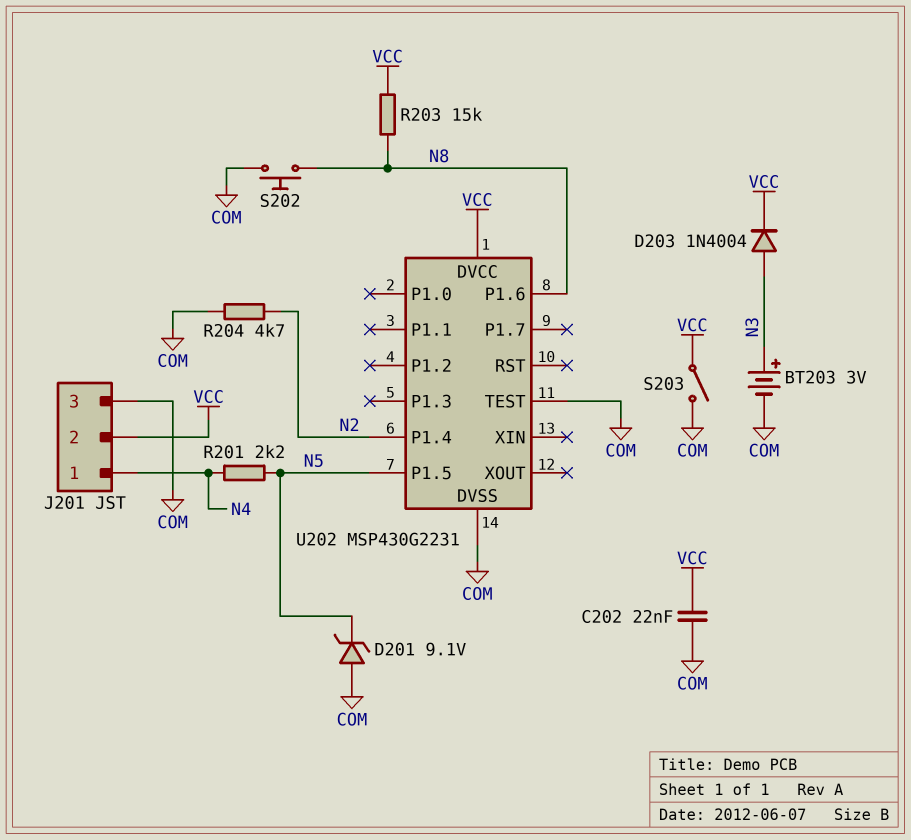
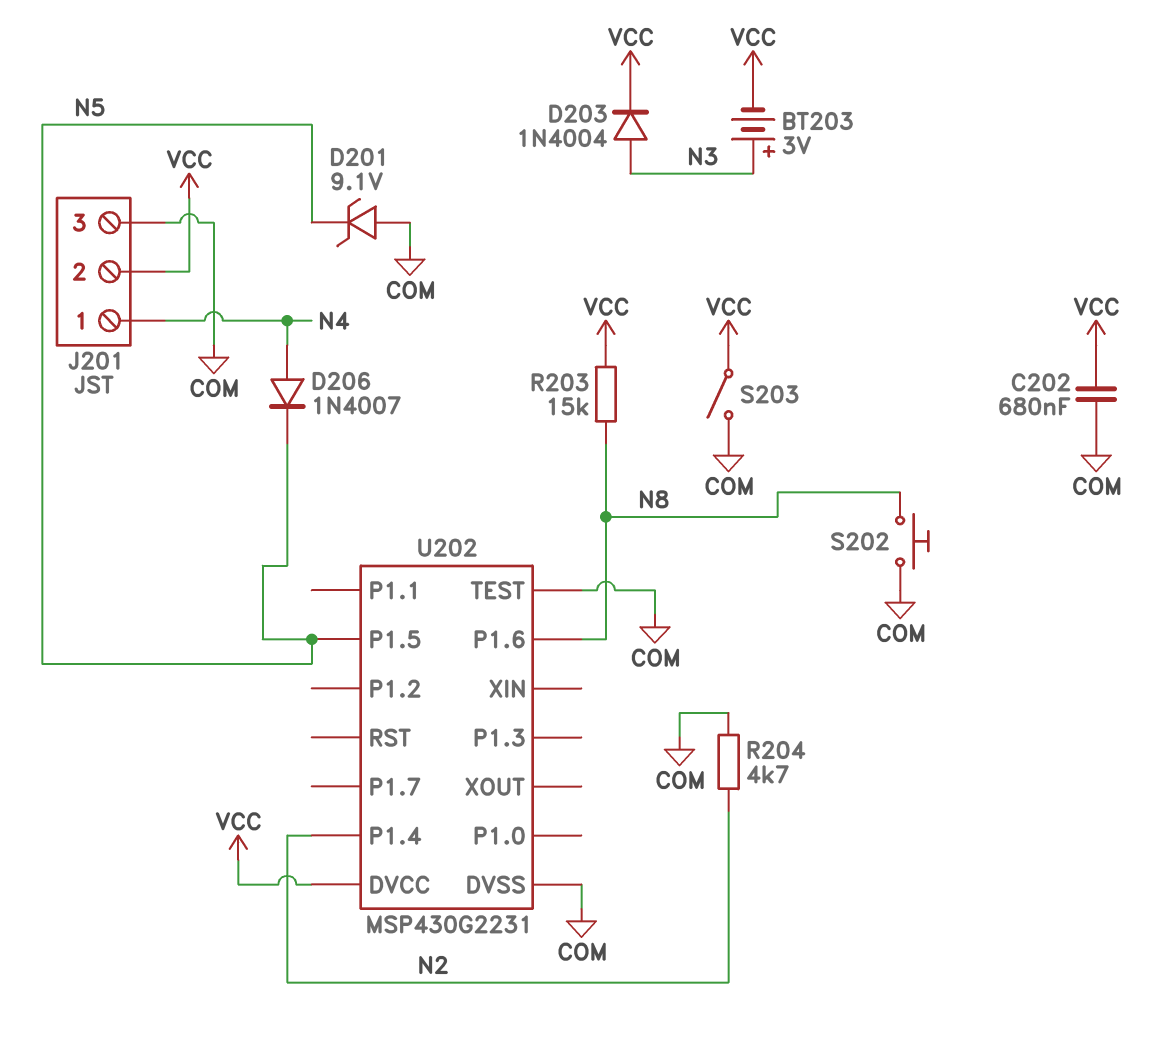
BT203: 3V (plus N3, minus COM) -> 3V (plus N3, minus VCC)
C202: 22nF (COM, VCC) -> 680nF (COM, VCC)
D206: none -> diode 1N4007 (A N4, K N5)
R201: 2.2k (N4, N5) -> none

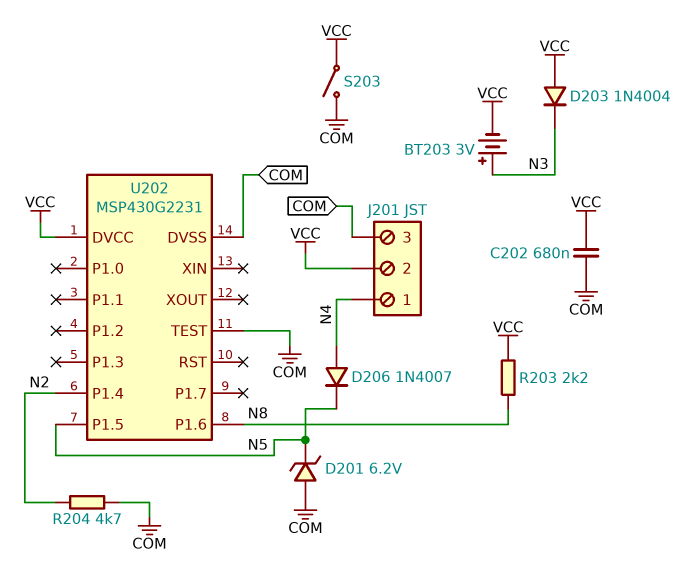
D201: zener 9.1V (A COM, K N5) -> zener 6.2V (A COM, K N5)
D203: diode 1N4004 (A N3, K VCC) -> diode 1N4004 (A VCC, K N3)
R203: 15k (N8, VCC) -> 2.2k (N8, VCC)
S202: button (COM, N8) -> none

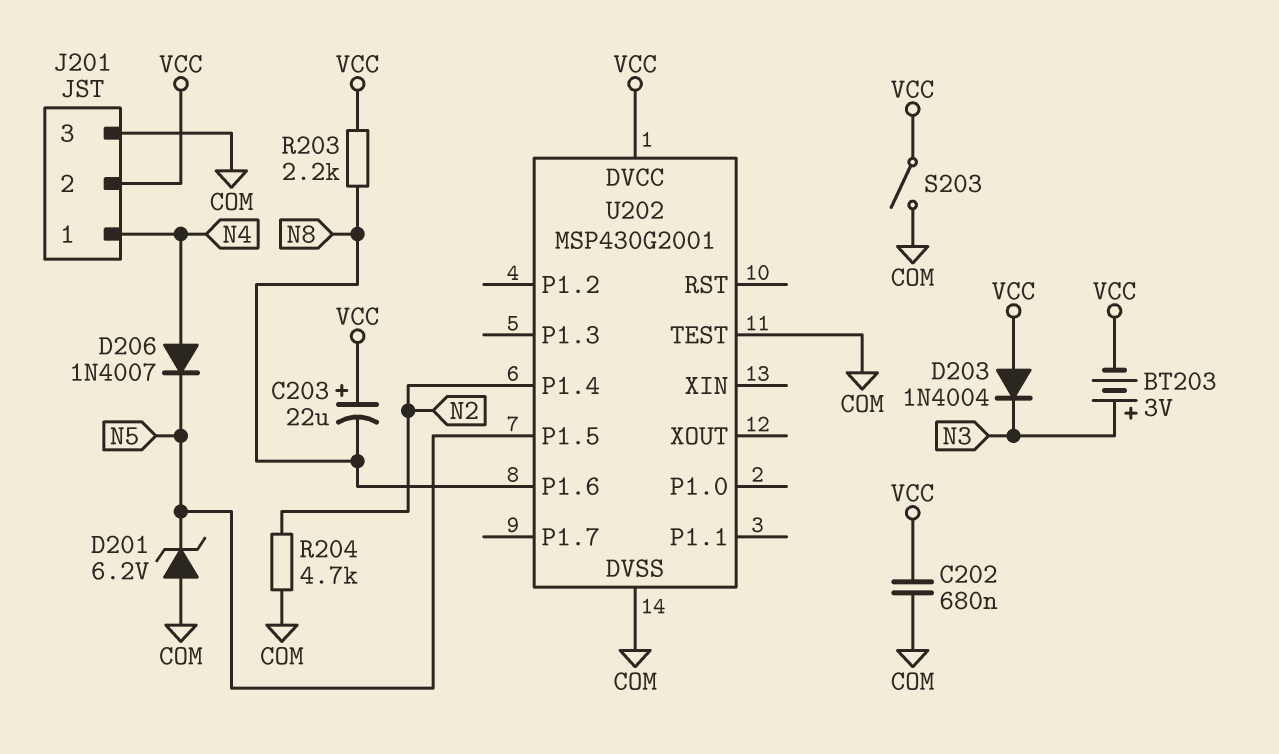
C203: none -> 22uF (plus VCC, minus N8)
U202: MSP430G2231 -> MSP430G2001

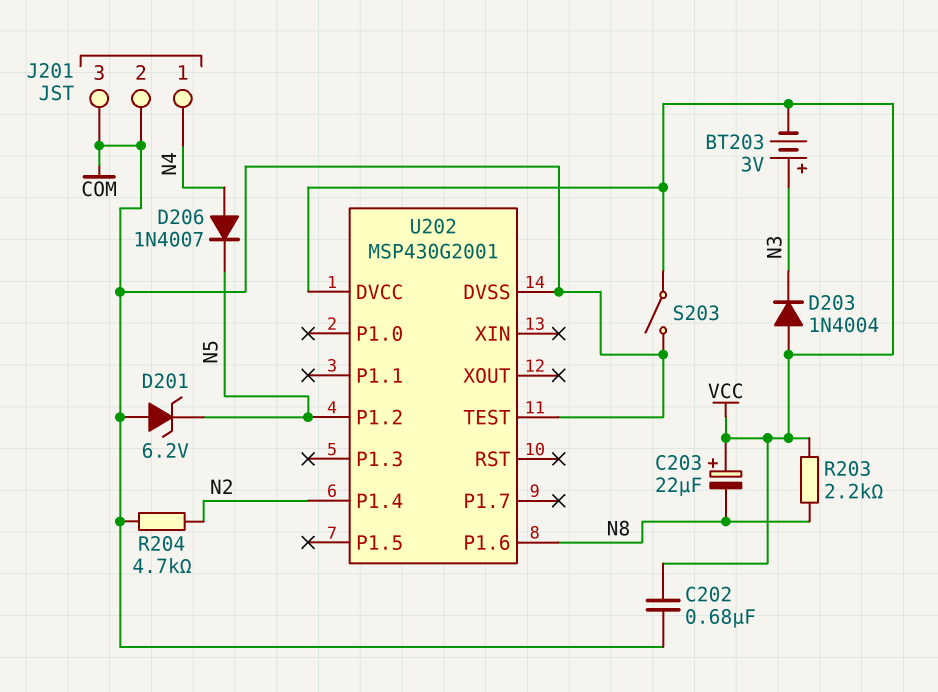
J201 pin 2: VCC -> COM
U202 pin P1.2: none -> N5
U202 pin P1.5: N5 -> none

